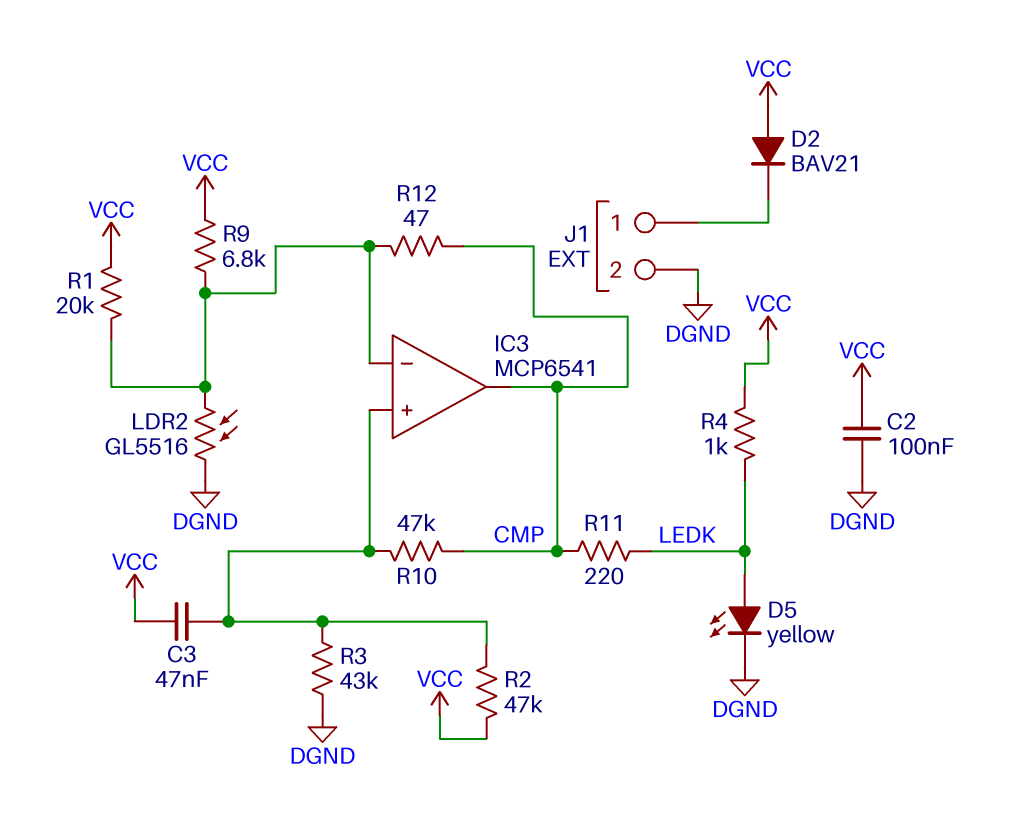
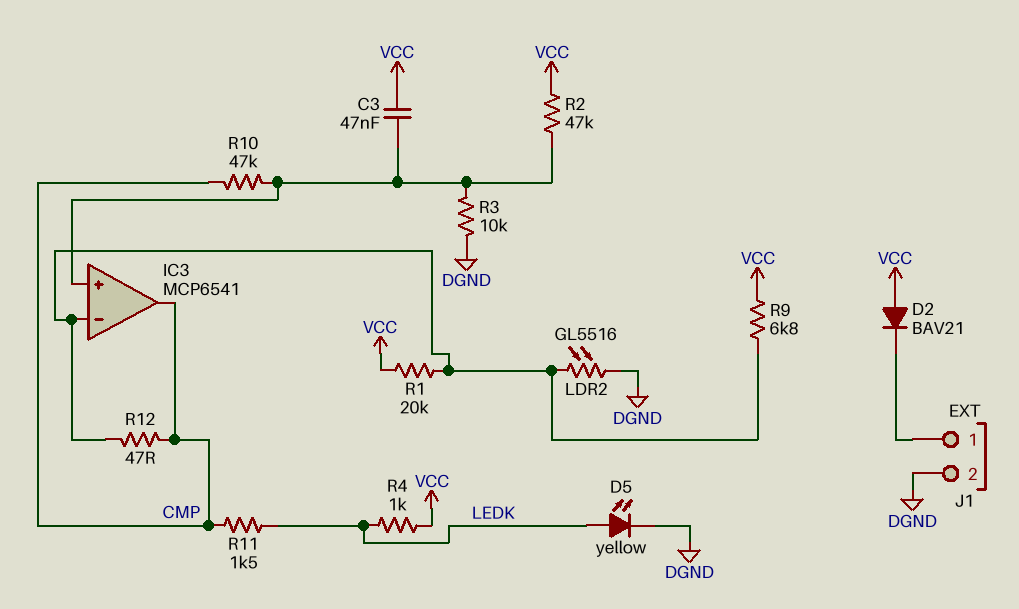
C2: 100nF (DGND, VCC) -> none
R3: 43k (DGND, IC3/in+) -> 10k (DGND, IC3/in+)
R11: 220 (CMP, LEDK) -> 1.5k (CMP, LEDK)

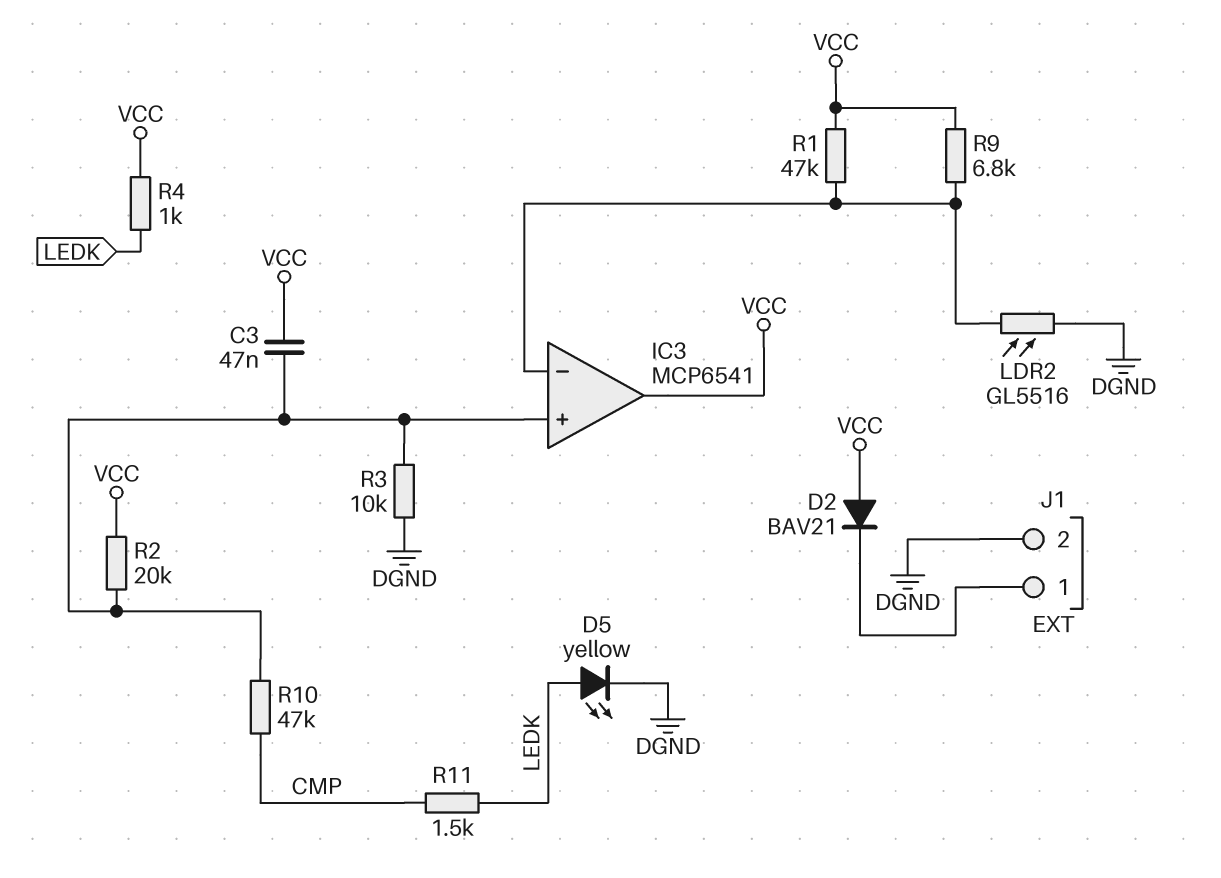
IC3 pin out: CMP -> VCC
R1: 20k (IC3/in-, VCC) -> 47k (IC3/in-, VCC)
R2: 47k (IC3/in+, VCC) -> 20k (IC3/in+, VCC)
R12: 47 (CMP, IC3/in-) -> none

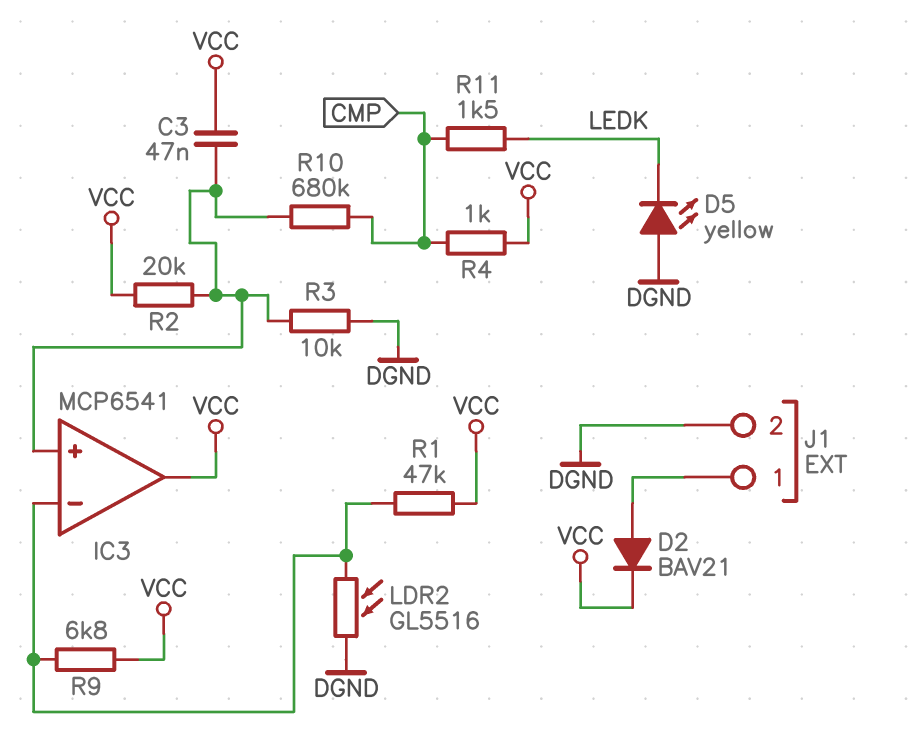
D2: diode BAV21 (A VCC, K J1/1) -> diode BAV21 (A J1/1, K VCC)
D5: LED yellow (A LEDK, K DGND) -> LED yellow (A DGND, K LEDK)
R4: 1k (LEDK, VCC) -> 1k (CMP, VCC)
R10: 47k (CMP, IC3/in+) -> 680k (CMP, IC3/in+)

